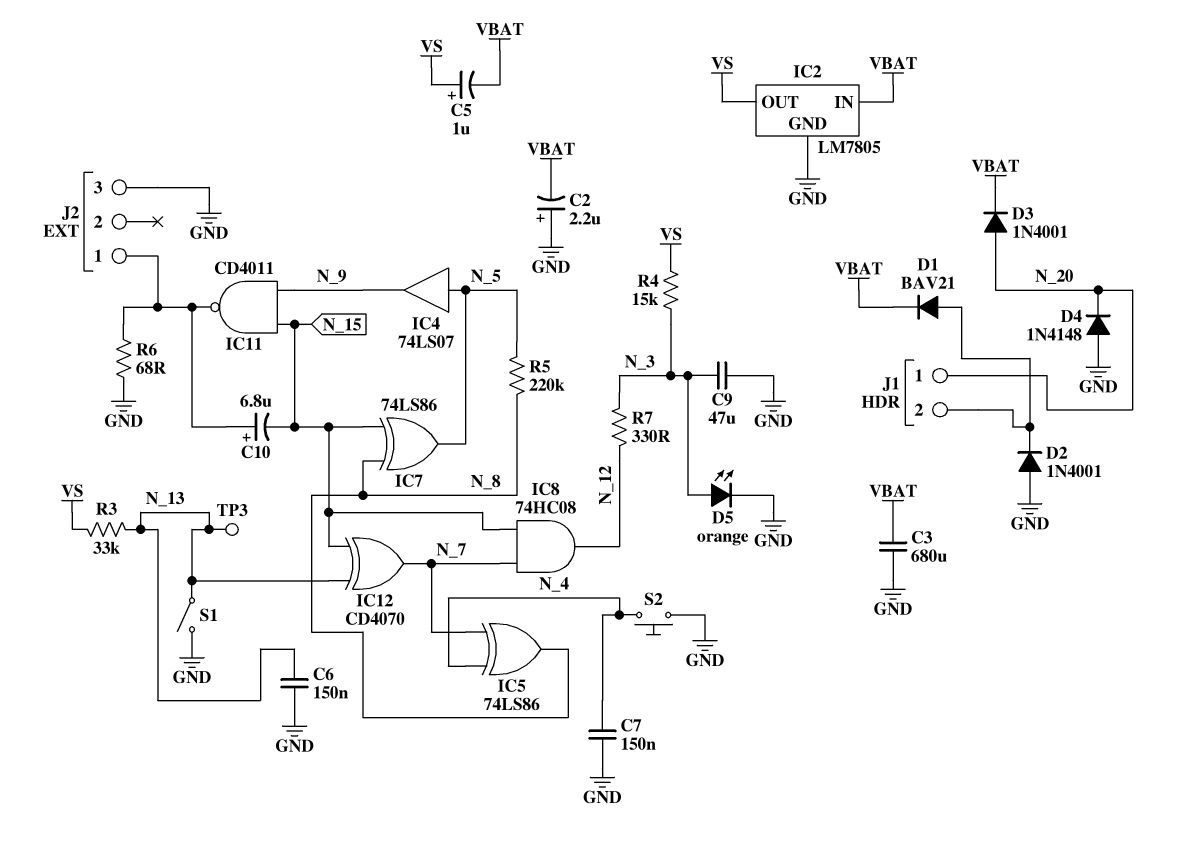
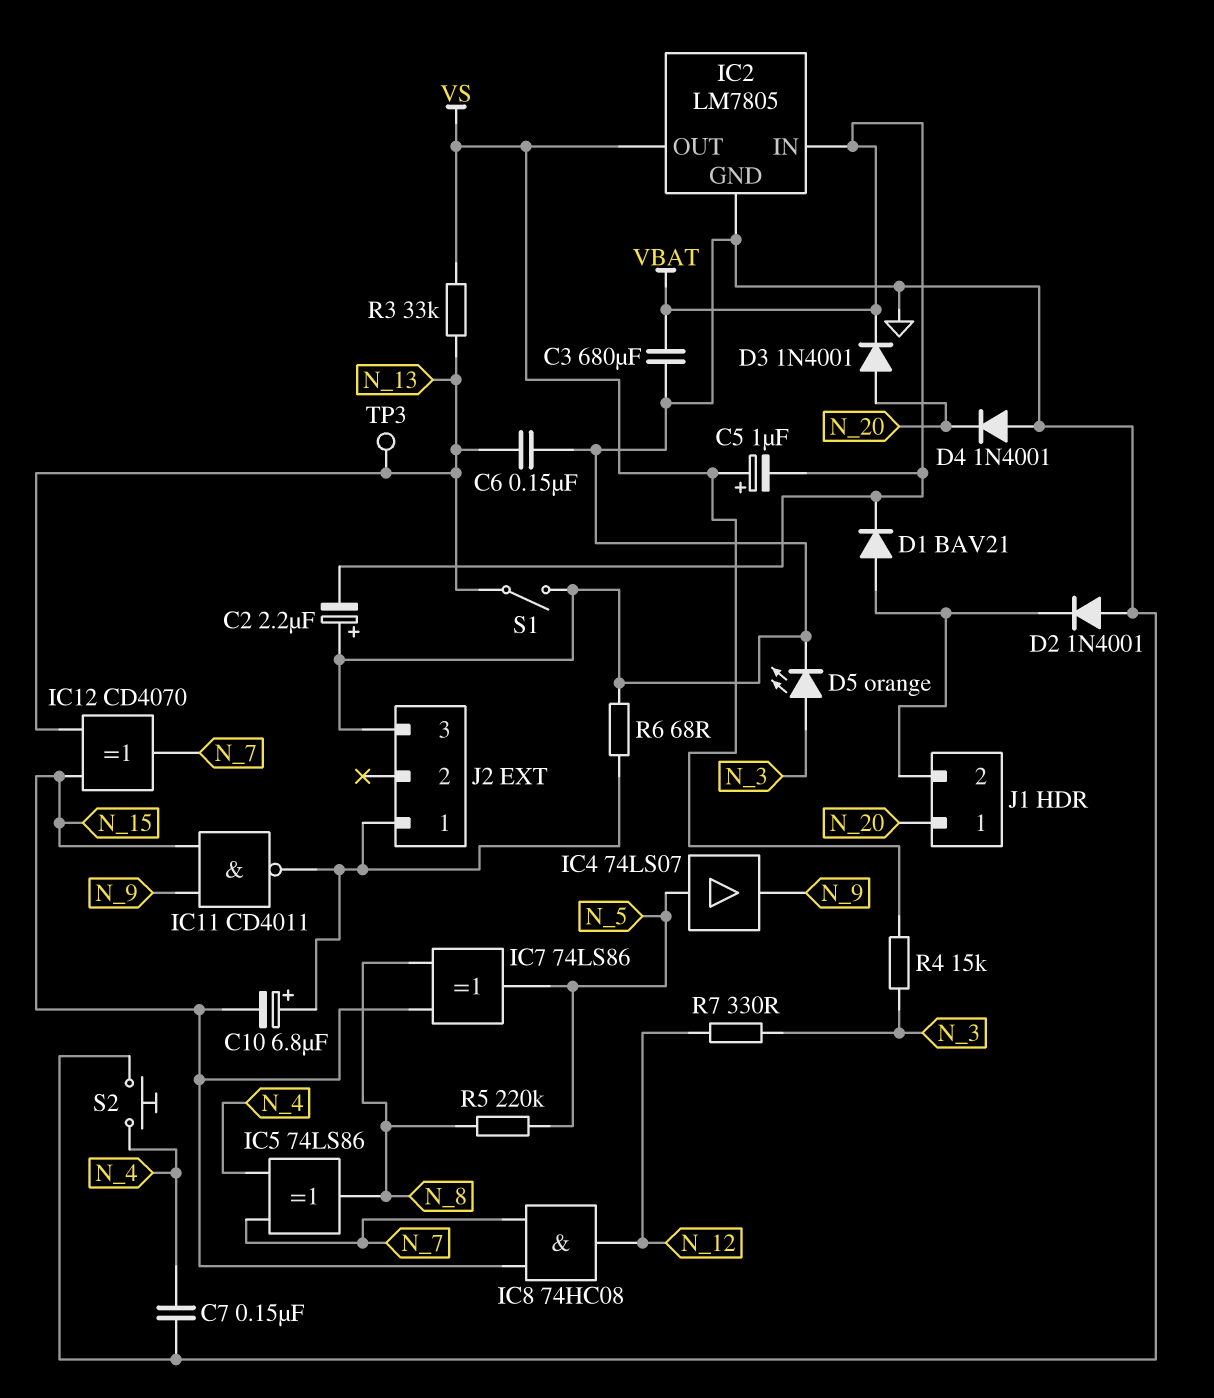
C9: 47uF (GND, N_3) -> none
D4: diode 1N4148 (A GND, K N_20) -> diode 1N4001 (A GND, K N_20)

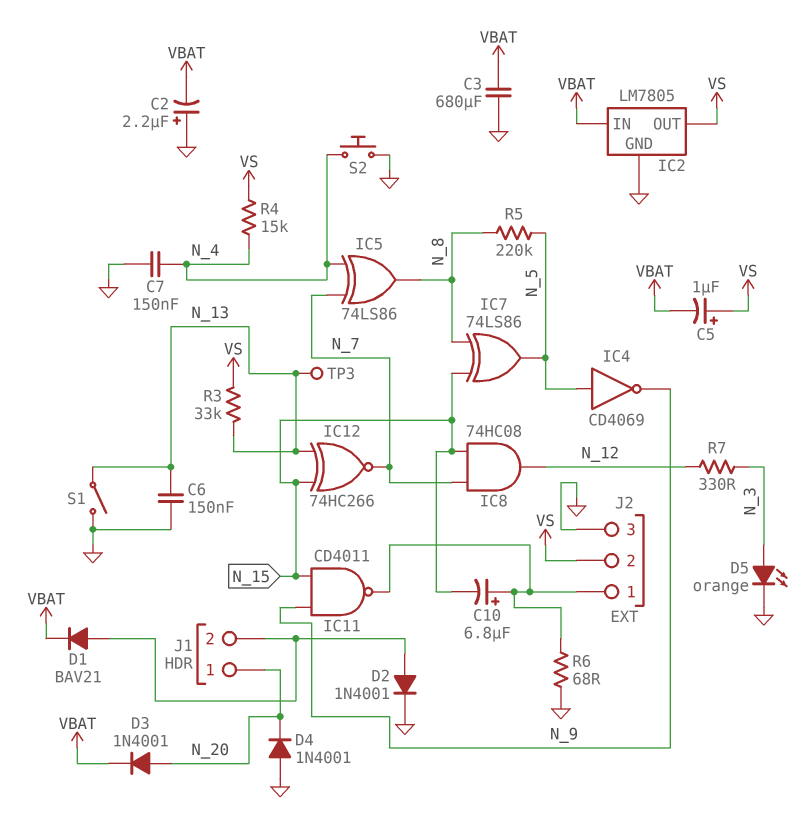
D2: diode 1N4001 (A GND, K J1/2) -> diode 1N4001 (A J1/2, K GND)
IC4: buffer 74LS07 (in N_5, out N_9) -> NOT CD4069 (in N_5, out N_9)
IC12: XOR CD4070 (in N_13, in N_15, out N_7) -> XNOR 74HC266 (in N_13, in N_15, out N_7)
J2 pin 2: none -> VS
R4: 15k (N_3, VS) -> 15k (N_4, VS)

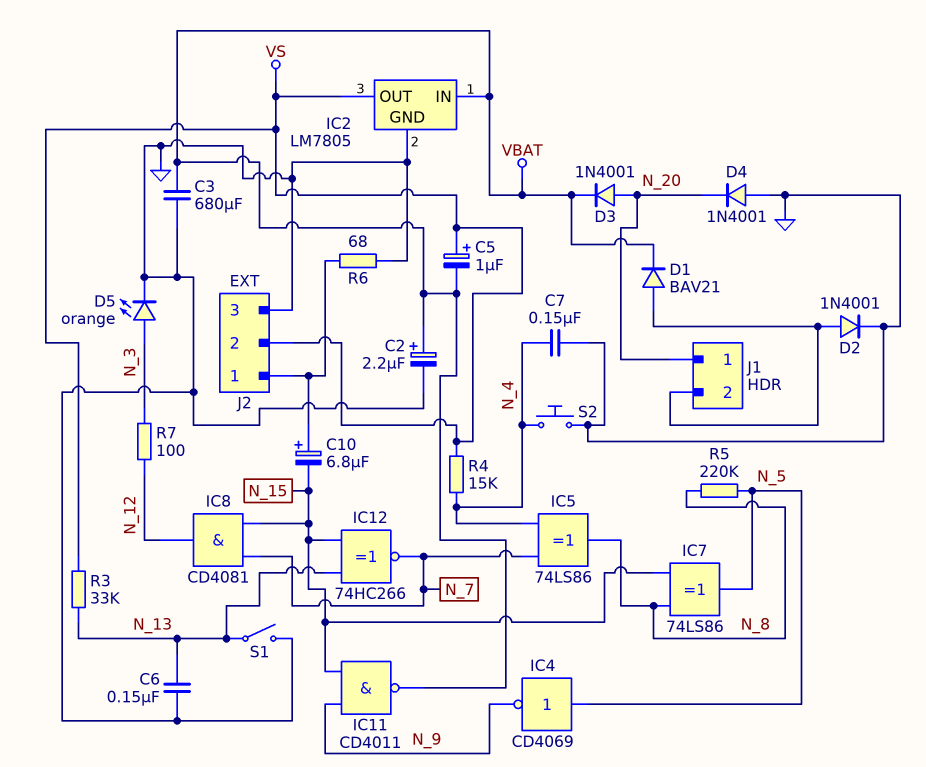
C2: 2.2uF (plus GND, minus VBAT) -> 2.2uF (plus VBAT, minus GND)
IC8: AND 74HC08 (in N_7, in N_15, out N_12) -> AND CD4081 (in N_7, in N_15, out N_12)
IC11: NAND CD4011 (in N_9, in N_15, out J2/1) -> NAND CD4011 (in N_9, in N_15, out VBAT)
R7: 330 (N_3, N_12) -> 100 (N_3, N_12)
TP3: test point (N_13) -> none

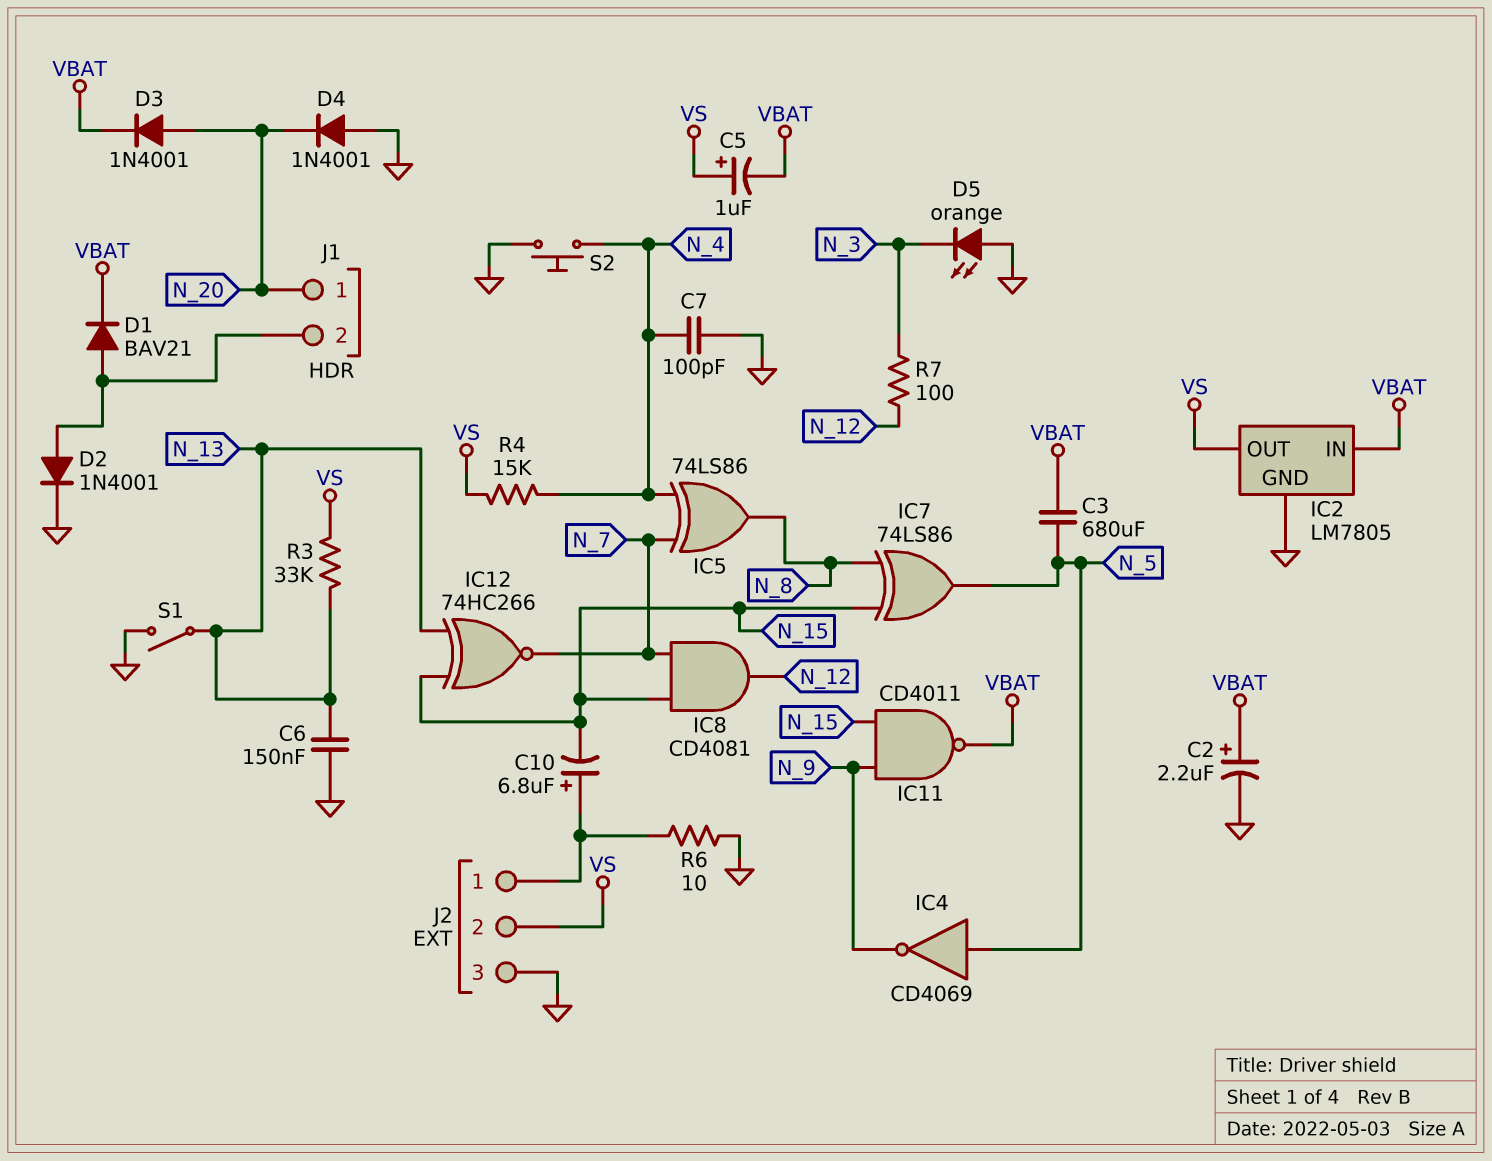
C3: 680uF (GND, VBAT) -> 680uF (N_5, VBAT)
C7: 150nF (GND, N_4) -> 100pF (GND, N_4)
D5: LED orange (A N_3, K GND) -> LED orange (A GND, K N_3)
R5: 220k (N_5, N_8) -> none
R6: 68 (GND, J2/1) -> 10 (GND, J2/1)

